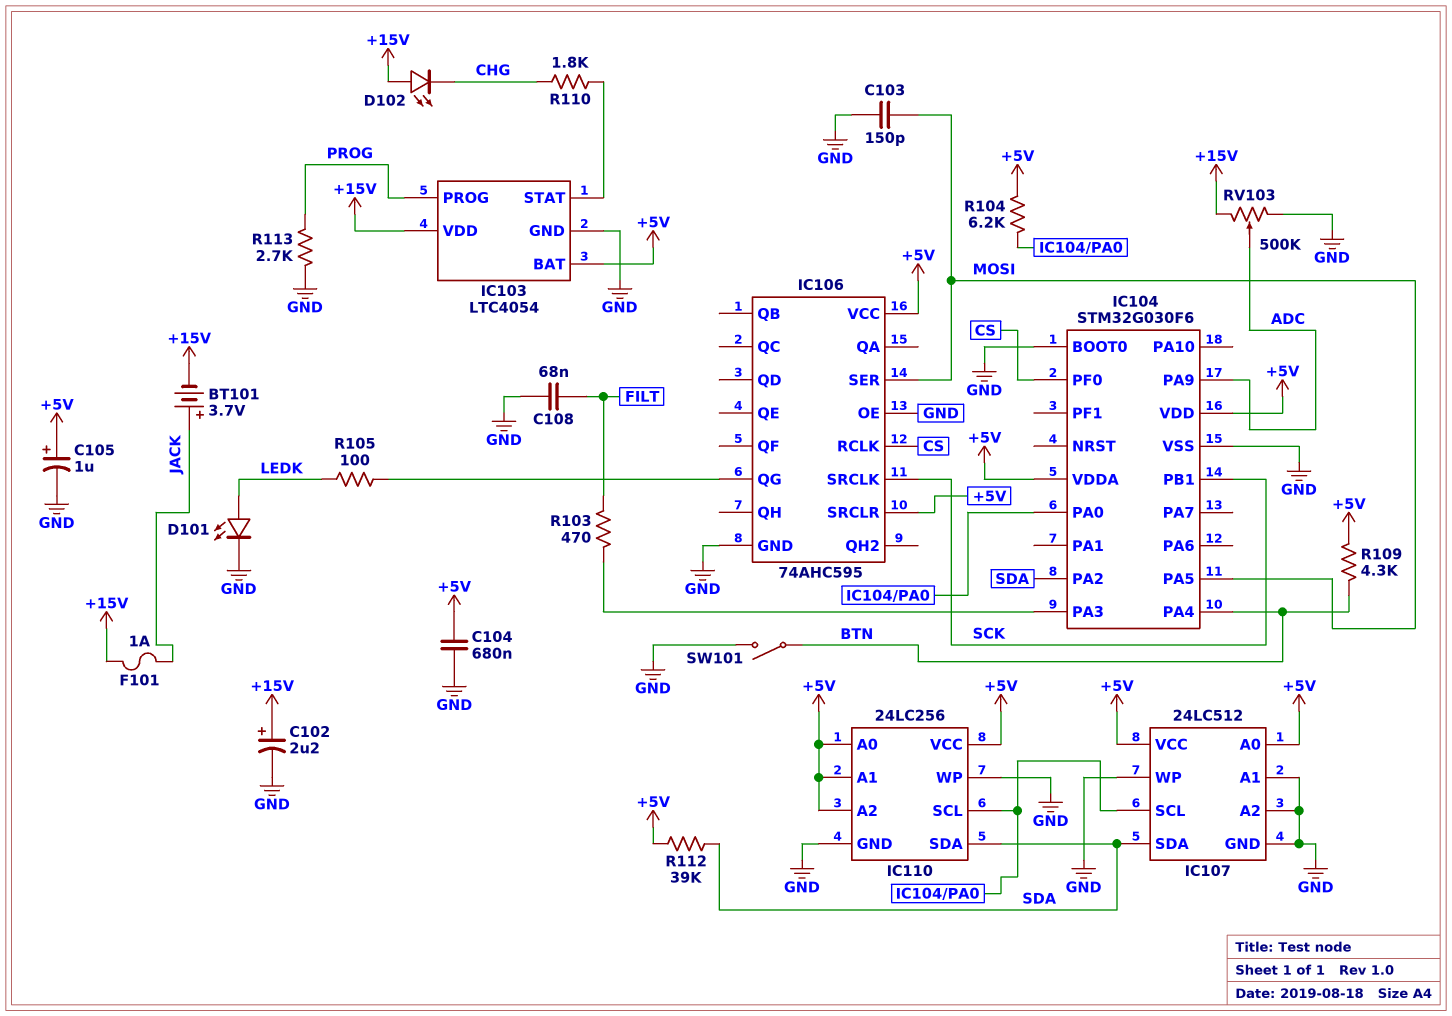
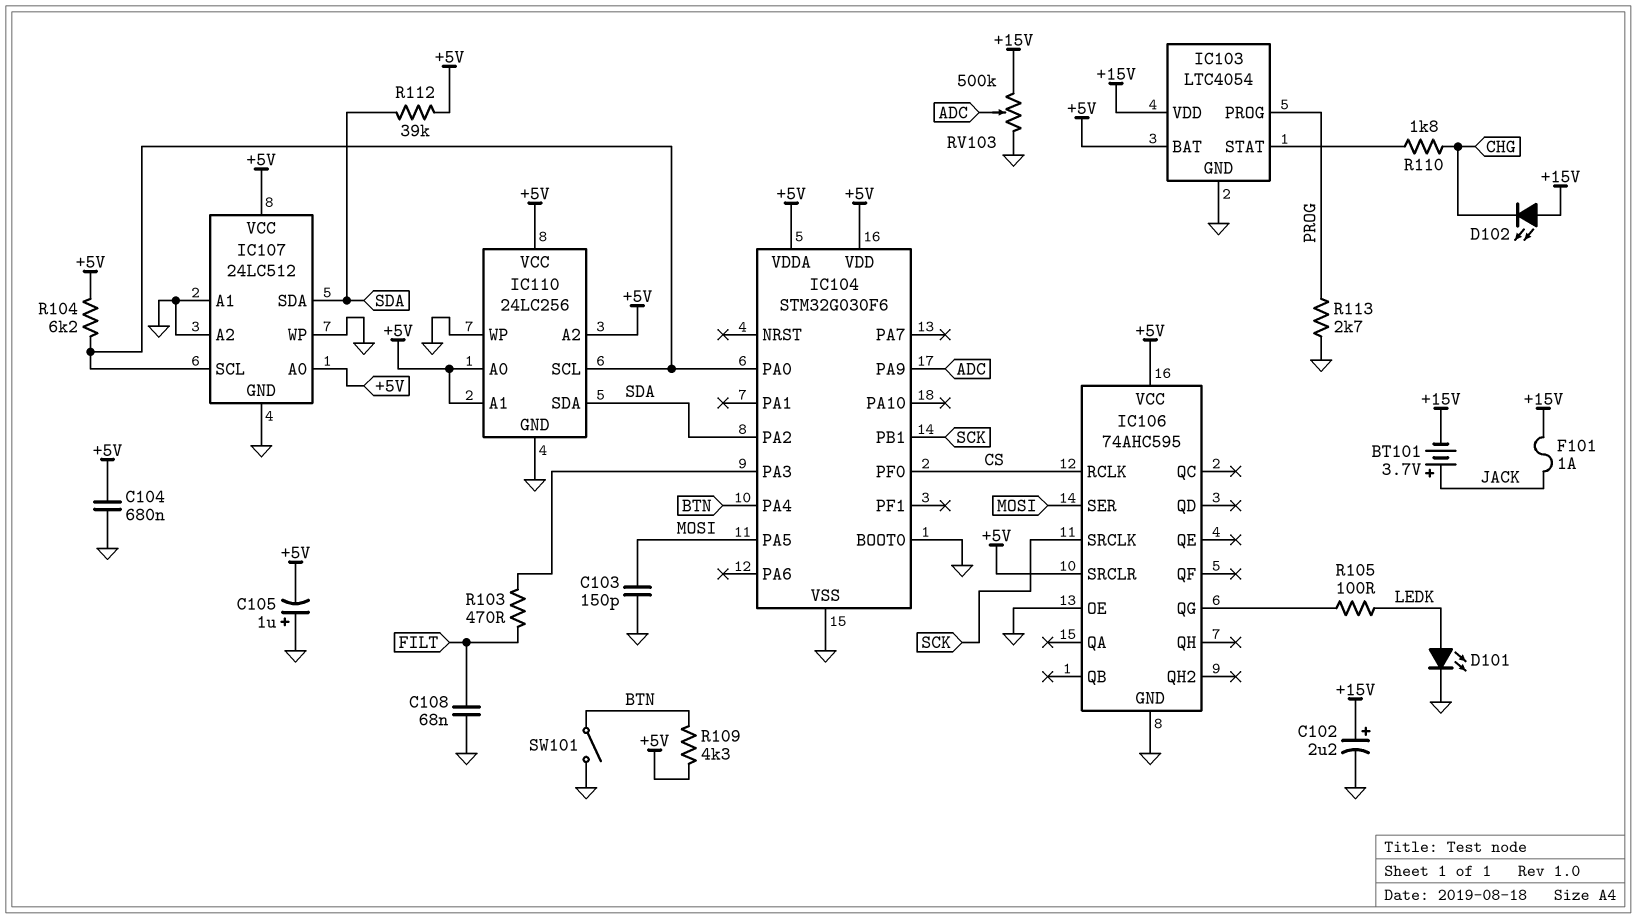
C105: 1uF (plus +5V, minus GND) -> 1uF (plus GND, minus +5V)

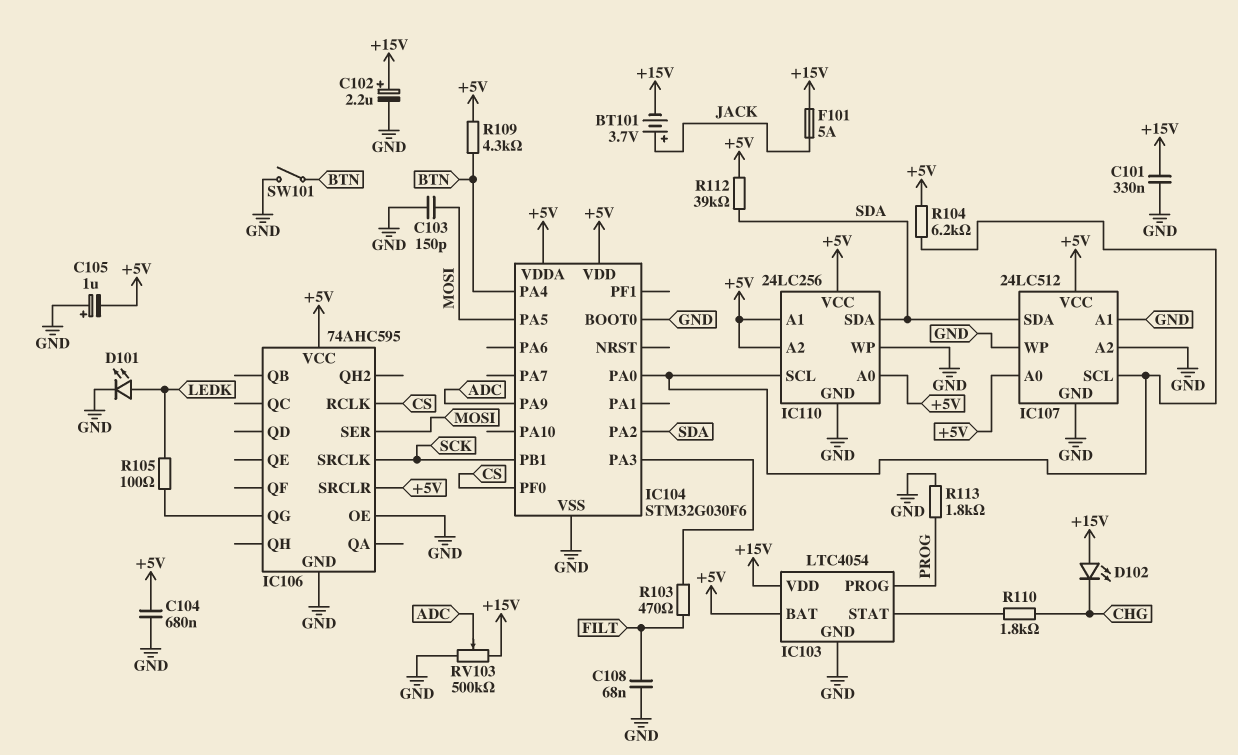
C101: none -> 330nF (+15V, GND)
F101: 1A (+15V, JACK) -> 5A (+15V, JACK)
R113: 2.7k (GND, PROG) -> 1.8k (GND, PROG)

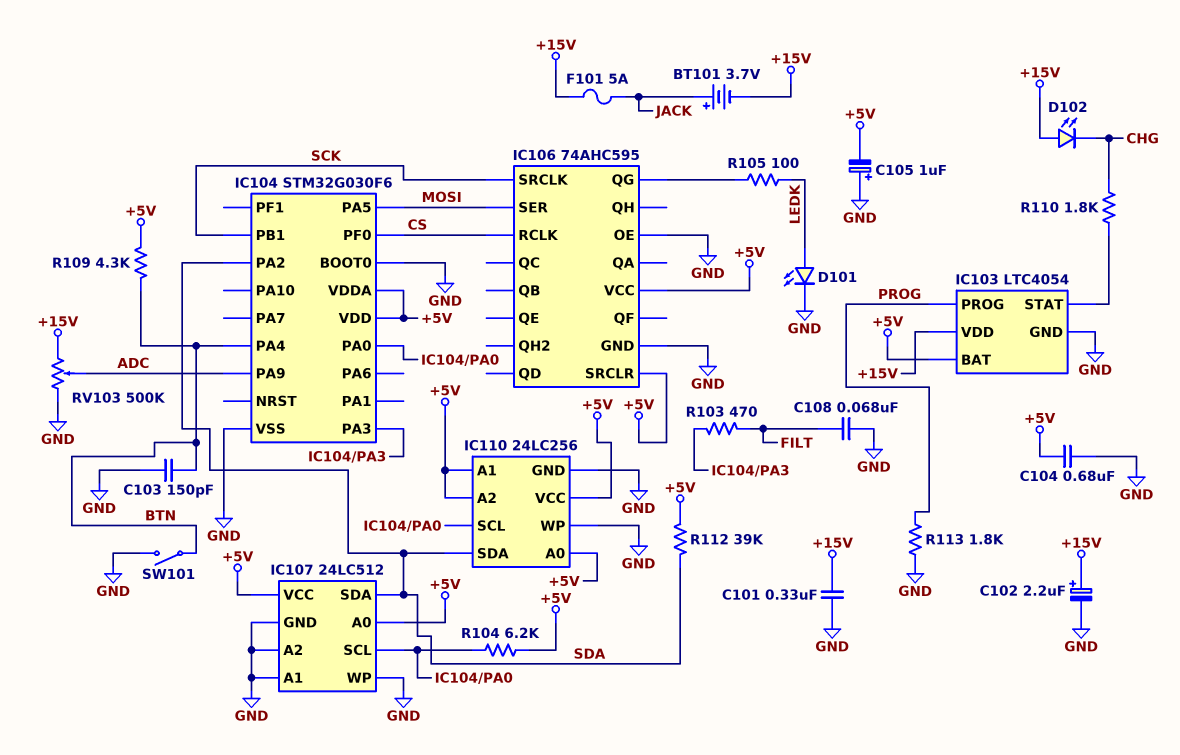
C103: 150pF (GND, MOSI) -> 150pF (BTN, GND)

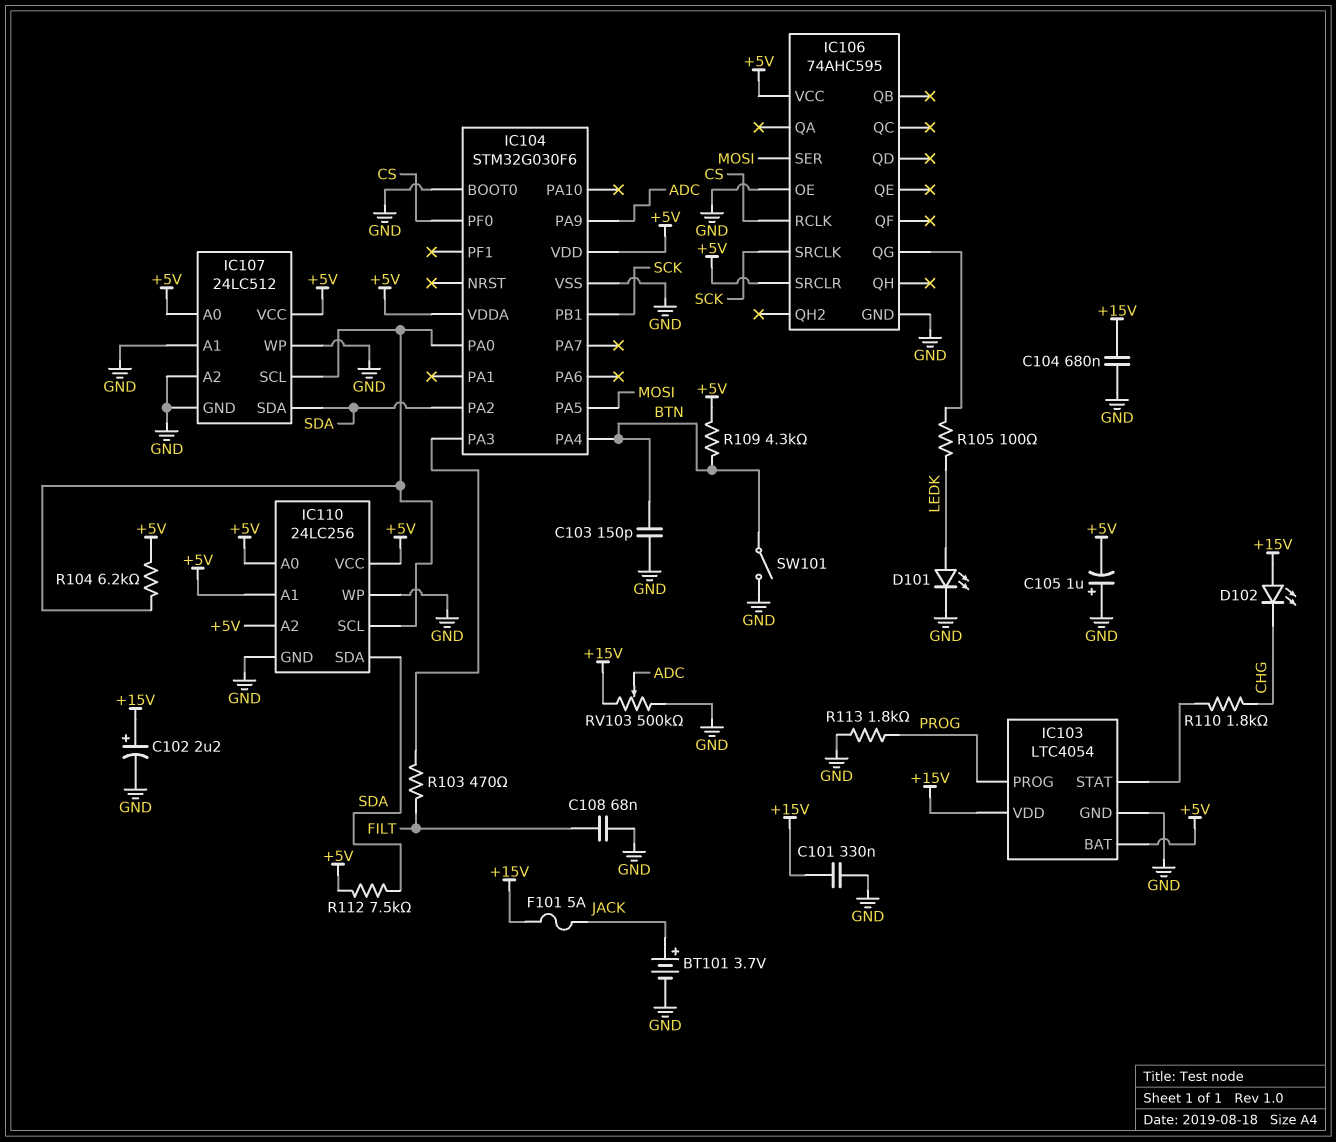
BT101: 3.7V (plus JACK, minus +15V) -> 3.7V (plus JACK, minus GND)
C104: 680nF (+5V, GND) -> 680nF (+15V, GND)
R112: 39k (+5V, SDA) -> 7.5k (+5V, SDA)

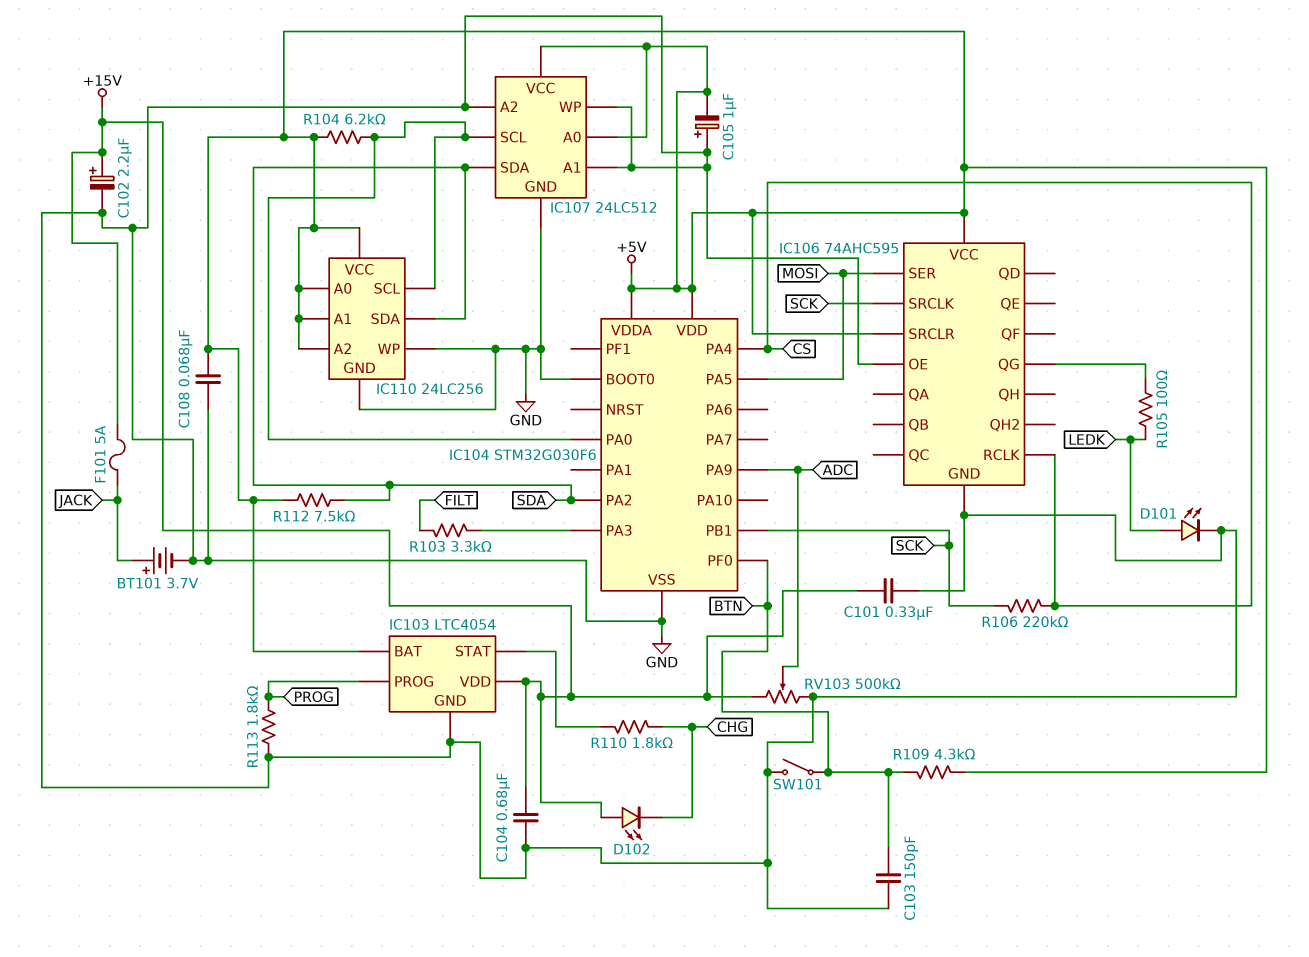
C108: 68nF (FILT, GND) -> 68nF (+5V, GND)
IC104 pin PA4: BTN -> CS
IC104 pin PF0: CS -> BTN
R103: 470 (FILT, IC104/PA3) -> 3.3k (FILT, IC104/PA3)
R106: none -> 220k (CS, SCK)

